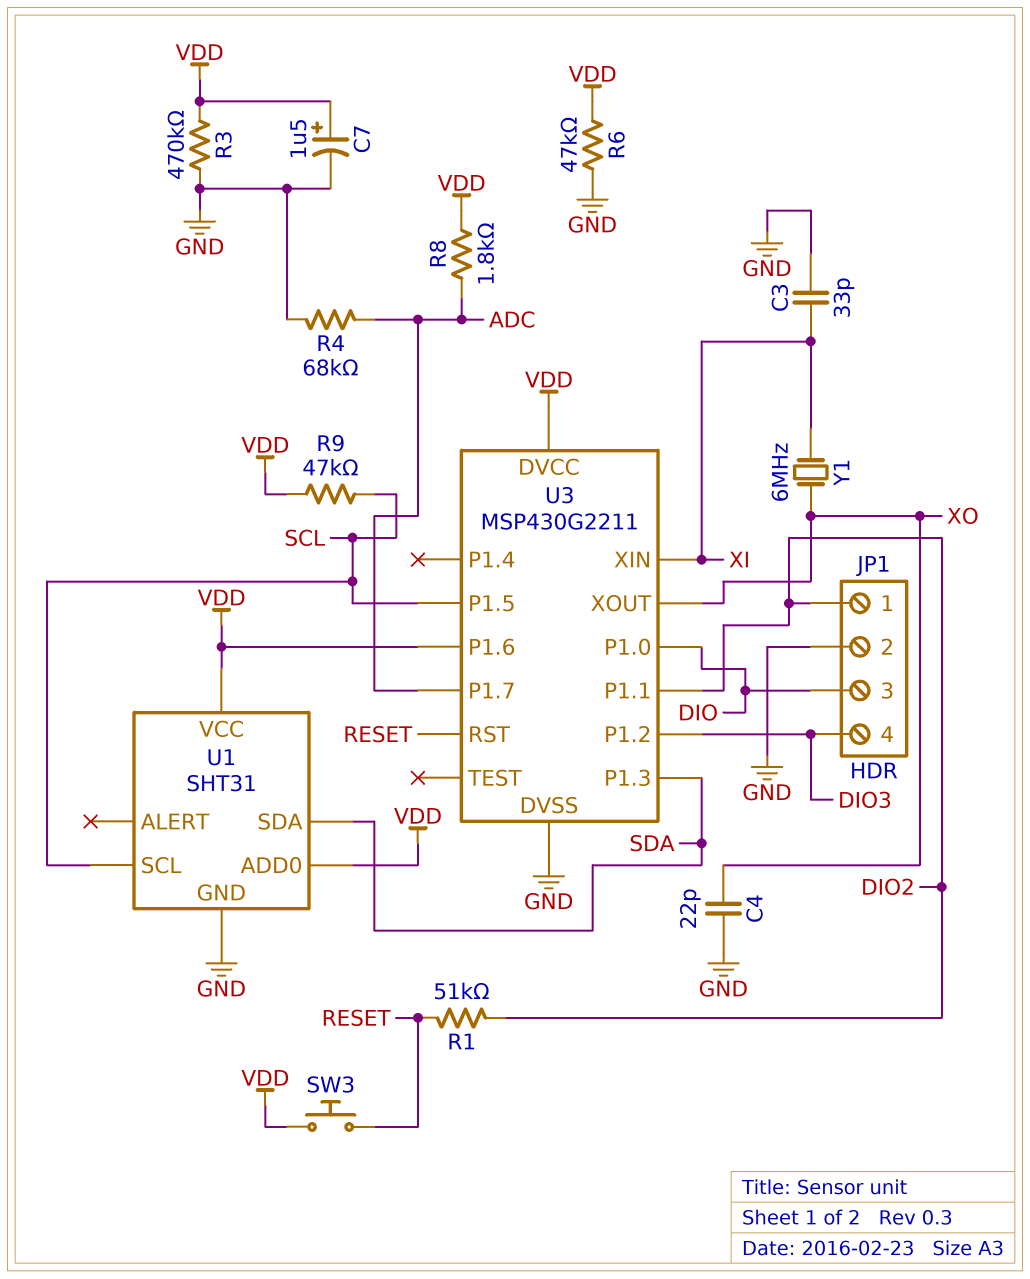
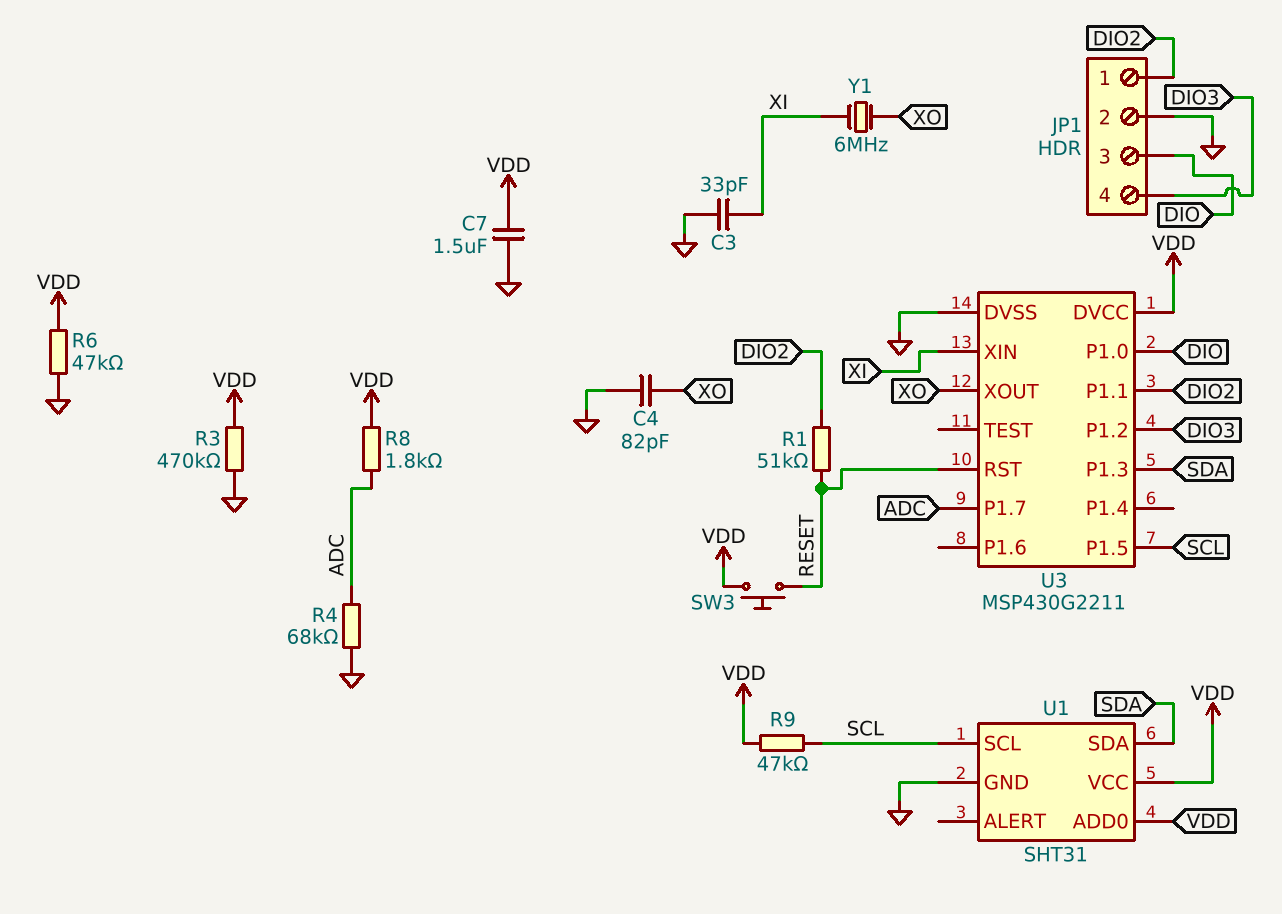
C4: 22pF (GND, XO) -> 82pF (GND, XO)
C7: 1.5uF (plus VDD, minus GND) -> 1.5uF (GND, VDD)
U3 pin P1.6: VDD -> none

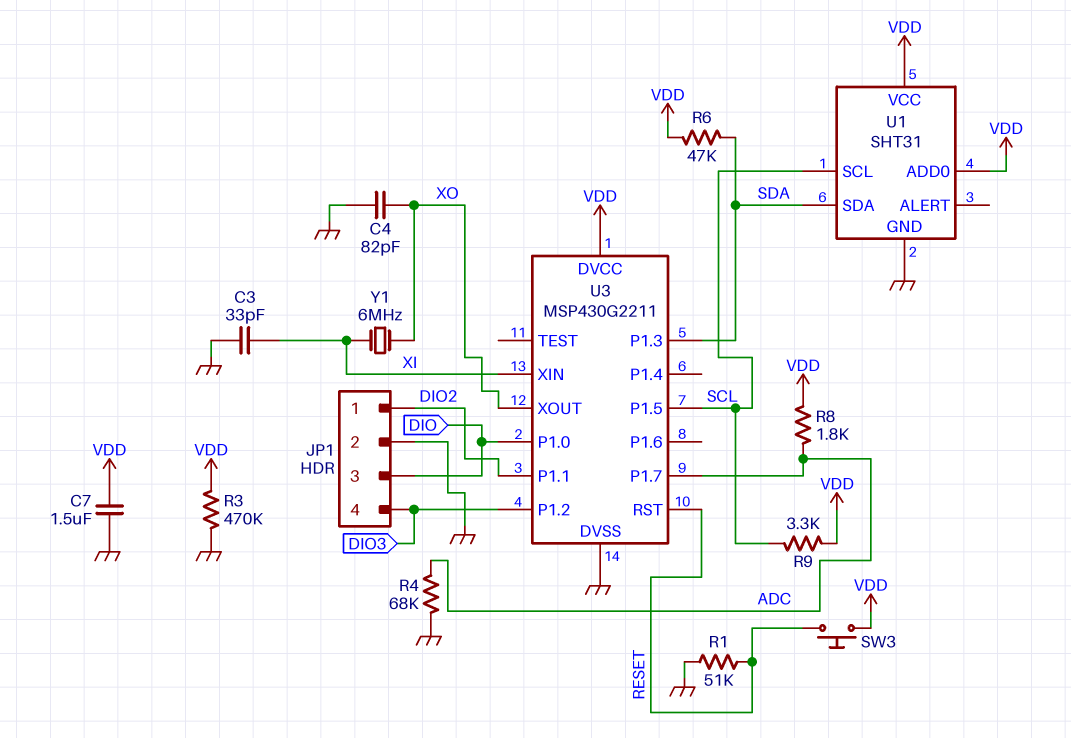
R1: 51k (DIO2, RESET) -> 51k (GND, RESET)
R6: 47k (GND, VDD) -> 47k (SDA, VDD)
R9: 47k (SCL, VDD) -> 3.3k (SCL, VDD)

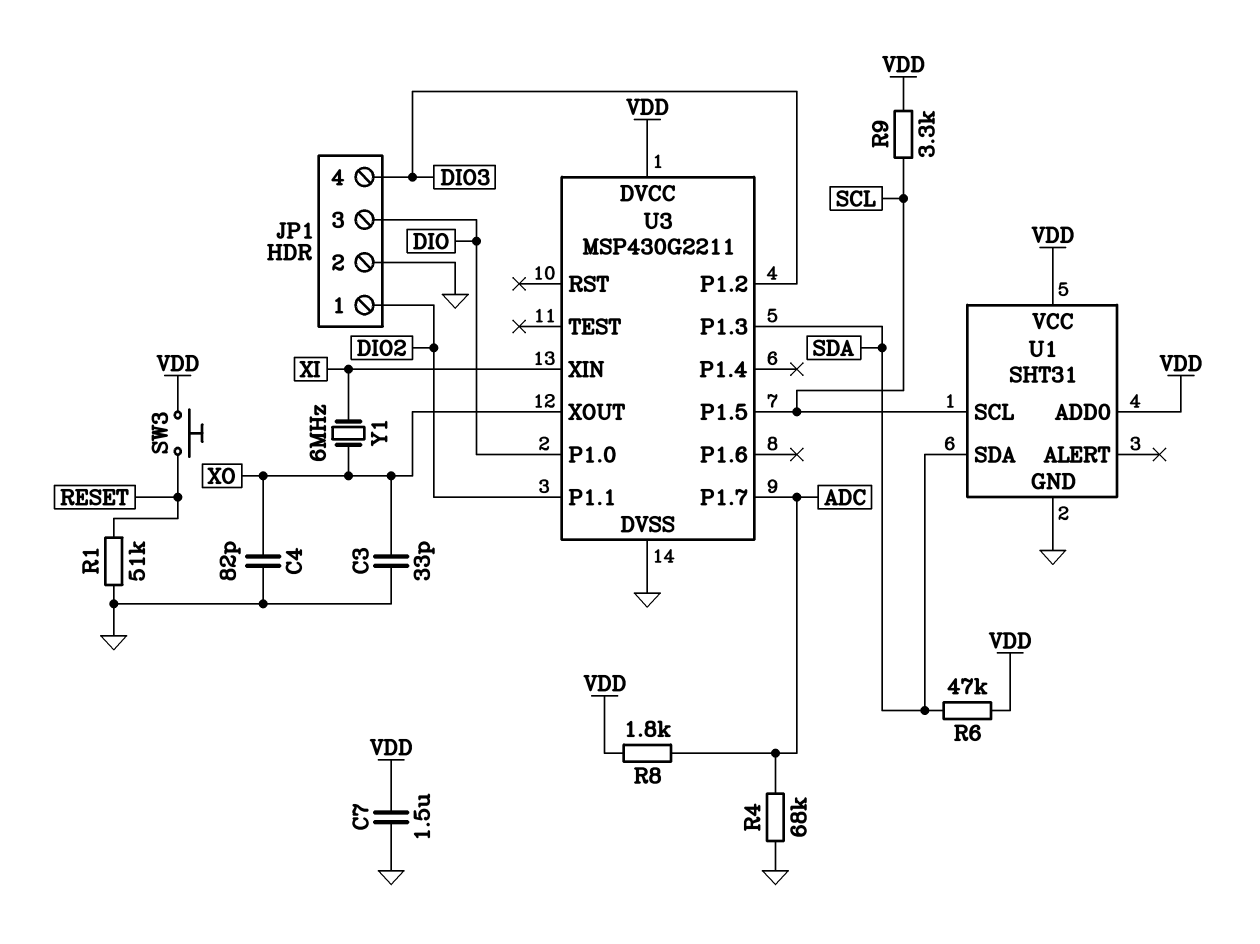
C3: 33pF (GND, XI) -> 33pF (GND, XO)
R3: 470k (GND, VDD) -> none
U3 pin RST: RESET -> none

